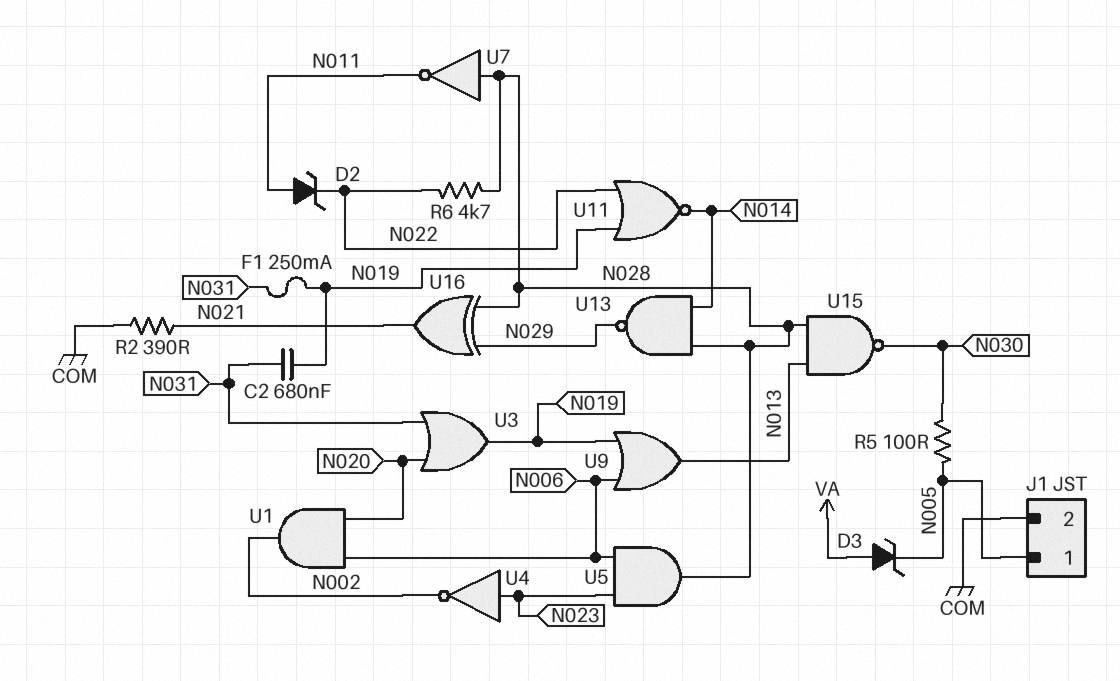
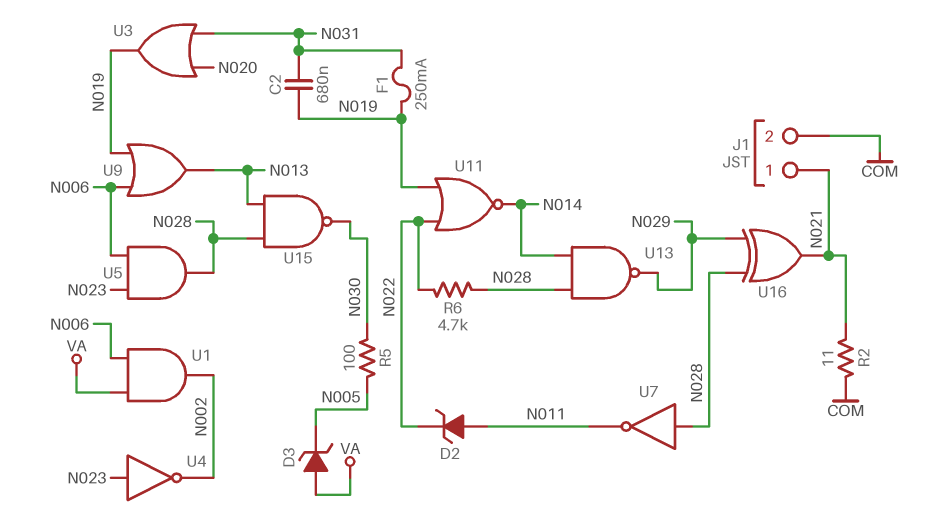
J1 pin 1: N005 -> N021
R2: 390 (COM, N021) -> 11 (COM, N021)
U1: AND (in N006, in N020, out N002) -> AND (in N006, in VA, out N002)

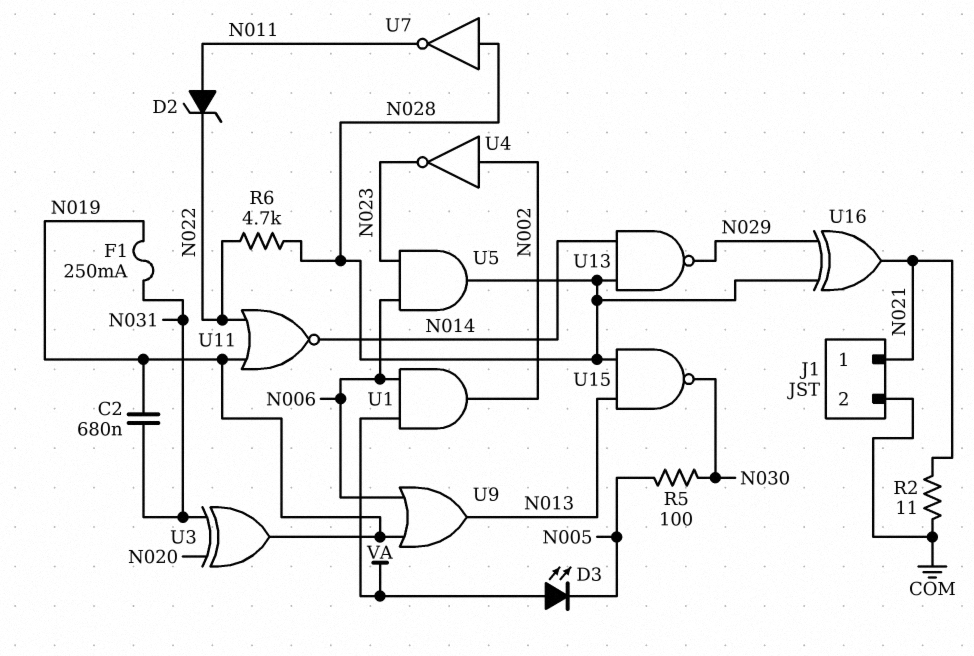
D3: zener (A VA, K N005) -> LED (A VA, K N005)
U3: OR (in N020, in N031, out N019) -> XOR (in N020, in N031, out N019)
U4: NOT (in N023, out N002) -> NOT (in N002, out N023)

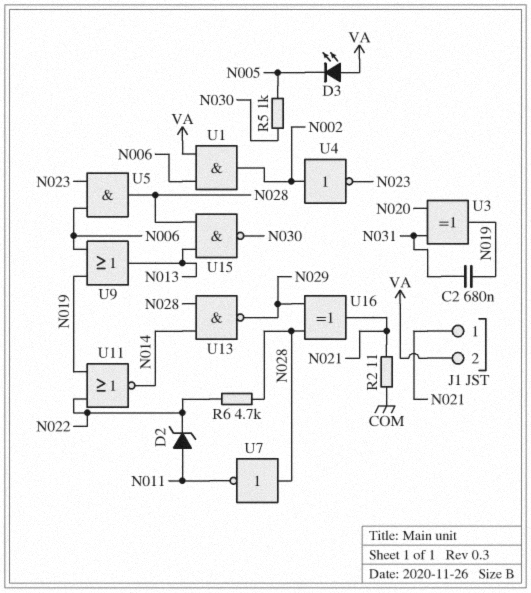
F1: 250mA (N019, N031) -> none
J1 pin 2: COM -> VA
R5: 100 (N005, N030) -> 1k (N005, N030)

